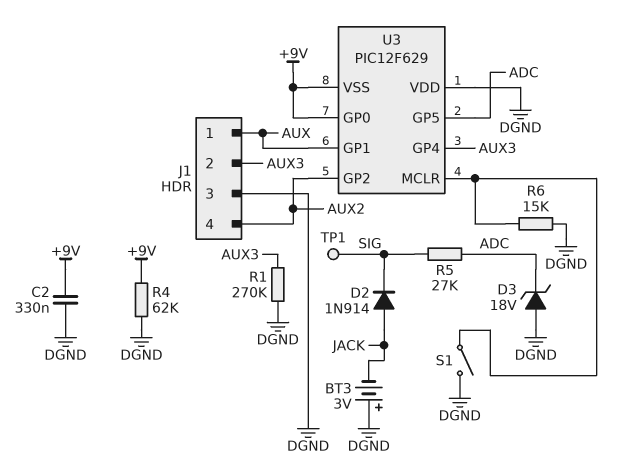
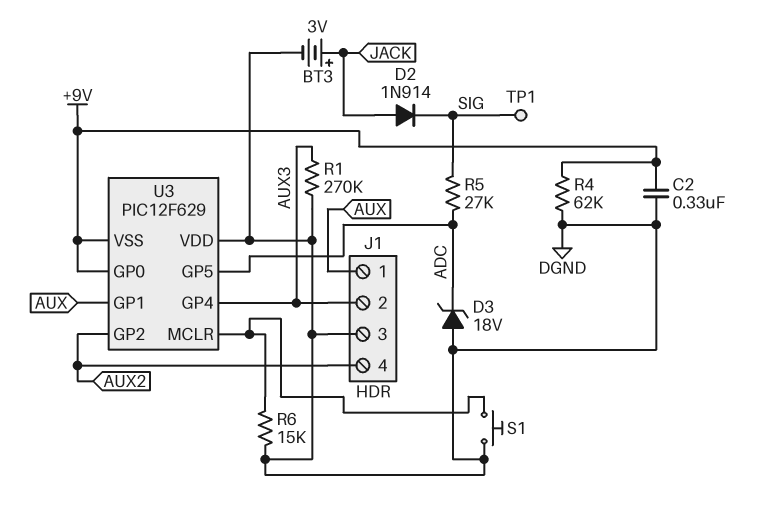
BT3: 3V (plus DGND, minus JACK) -> 3V (plus JACK, minus DGND)
S1: switch (DGND, U3/MCLR) -> button (DGND, U3/MCLR)

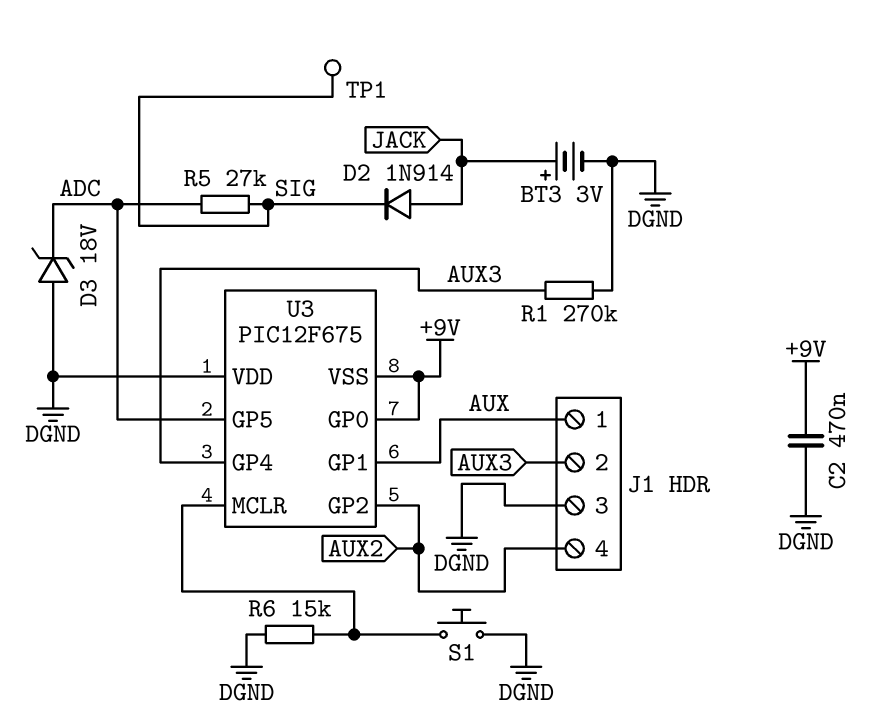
C2: 330nF (+9V, DGND) -> 470nF (+9V, DGND)
R4: 62k (+9V, DGND) -> none
U3: PIC12F629 -> PIC12F675

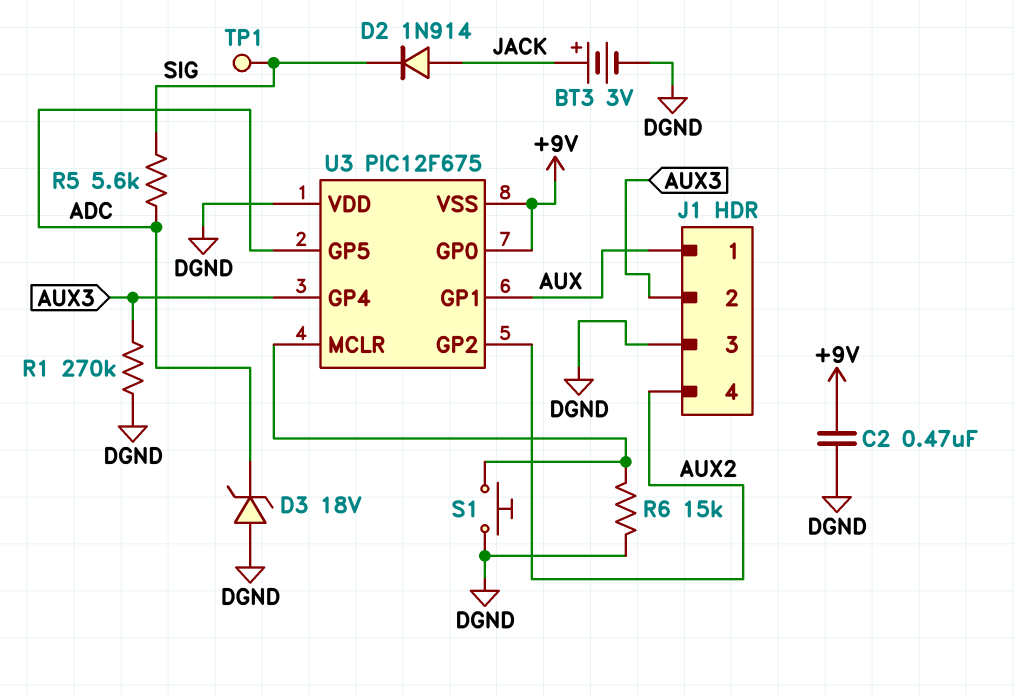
R5: 27k (ADC, SIG) -> 5.6k (ADC, SIG)

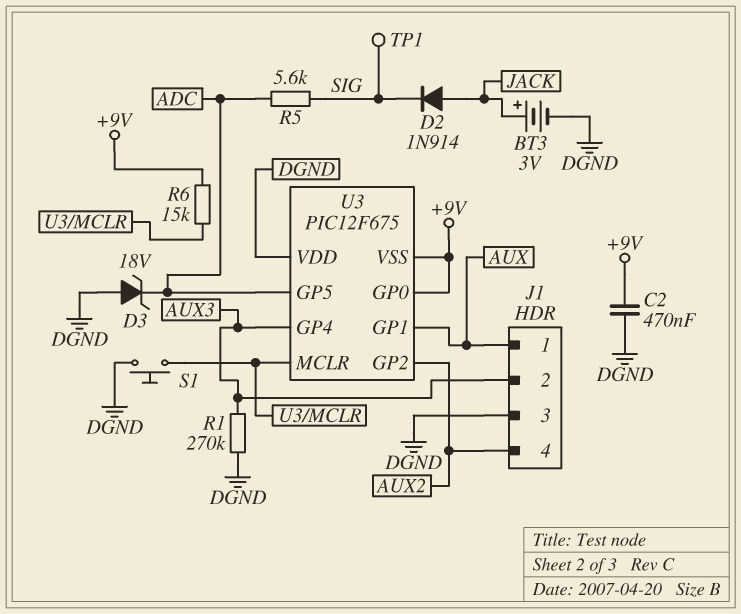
R6: 15k (DGND, U3/MCLR) -> 15k (+9V, U3/MCLR)

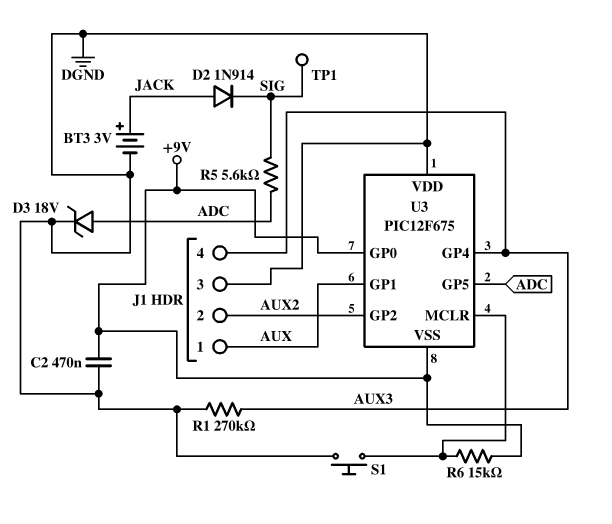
D3: zener 18V (A DGND, K ADC) -> zener 18V (A ADC, K DGND)
J1 pin 2: AUX3 -> AUX2
J1 pin 4: AUX2 -> AUX3

